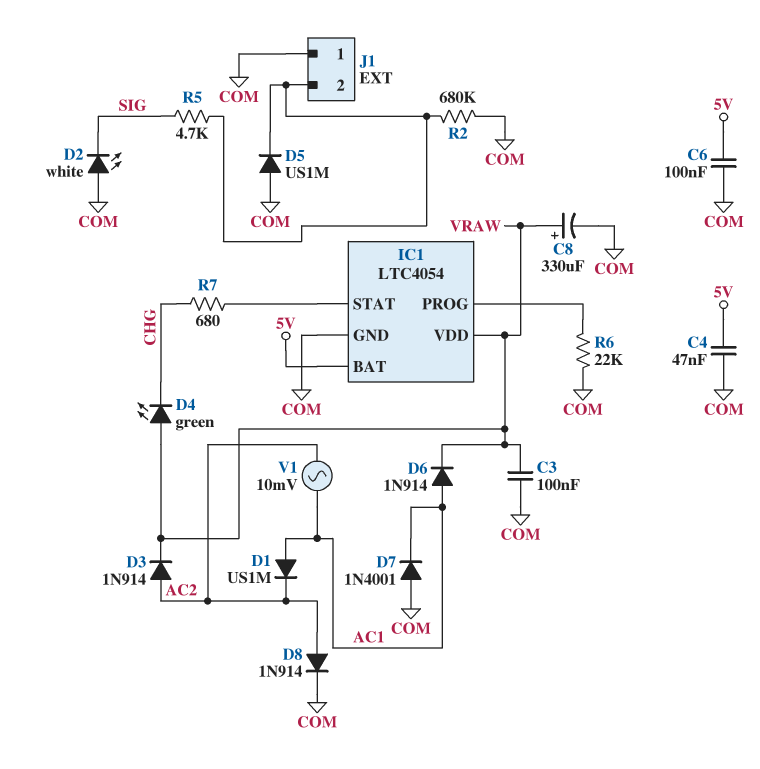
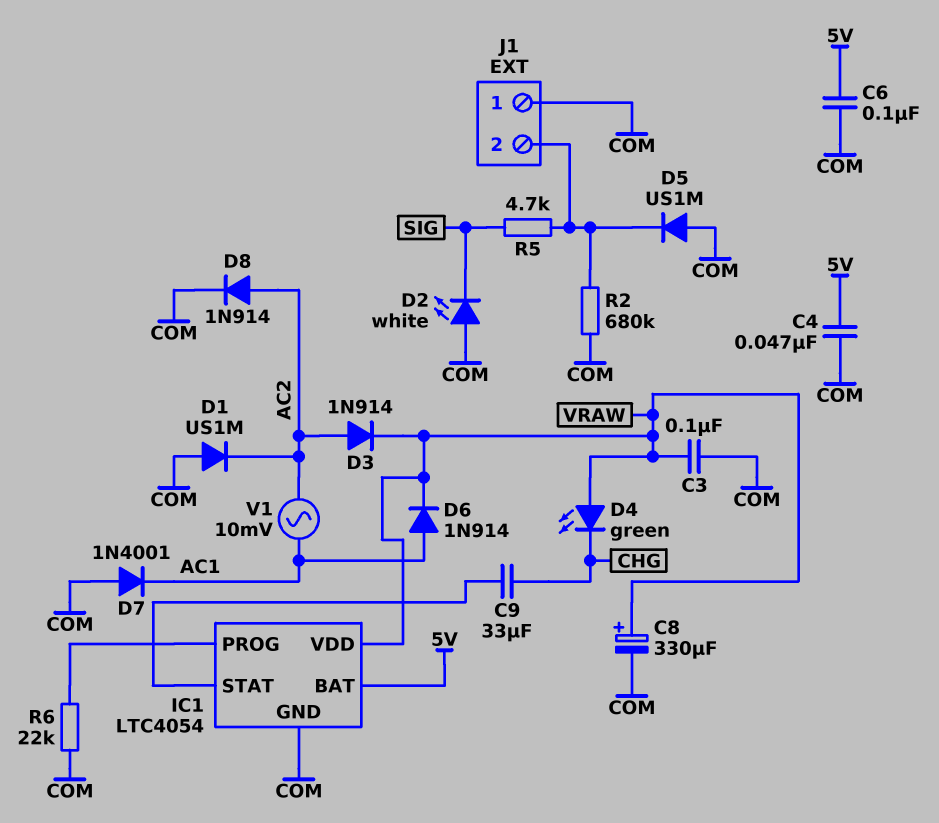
C9: none -> 33uF (CHG, IC1/STAT)
D1: diode US1M (A AC1, K AC2) -> diode US1M (A COM, K AC2)
R7: 680 (CHG, IC1/STAT) -> none

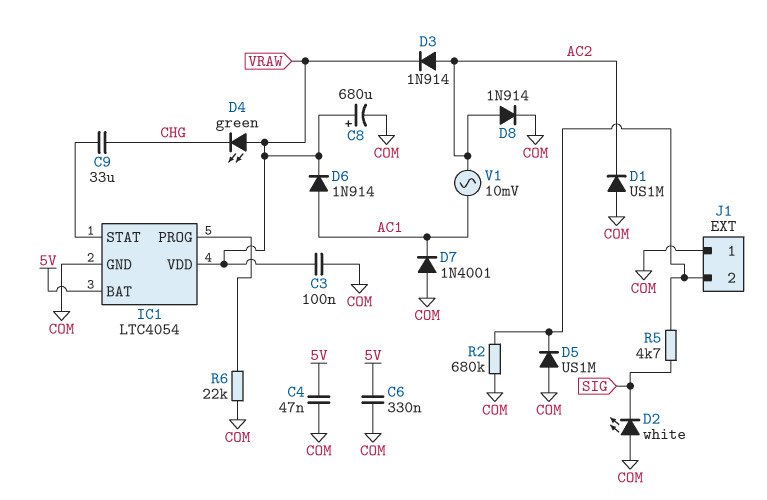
C6: 100nF (5V, COM) -> 330nF (5V, COM)
C8: 330uF (plus VRAW, minus COM) -> 680uF (plus VRAW, minus COM)

